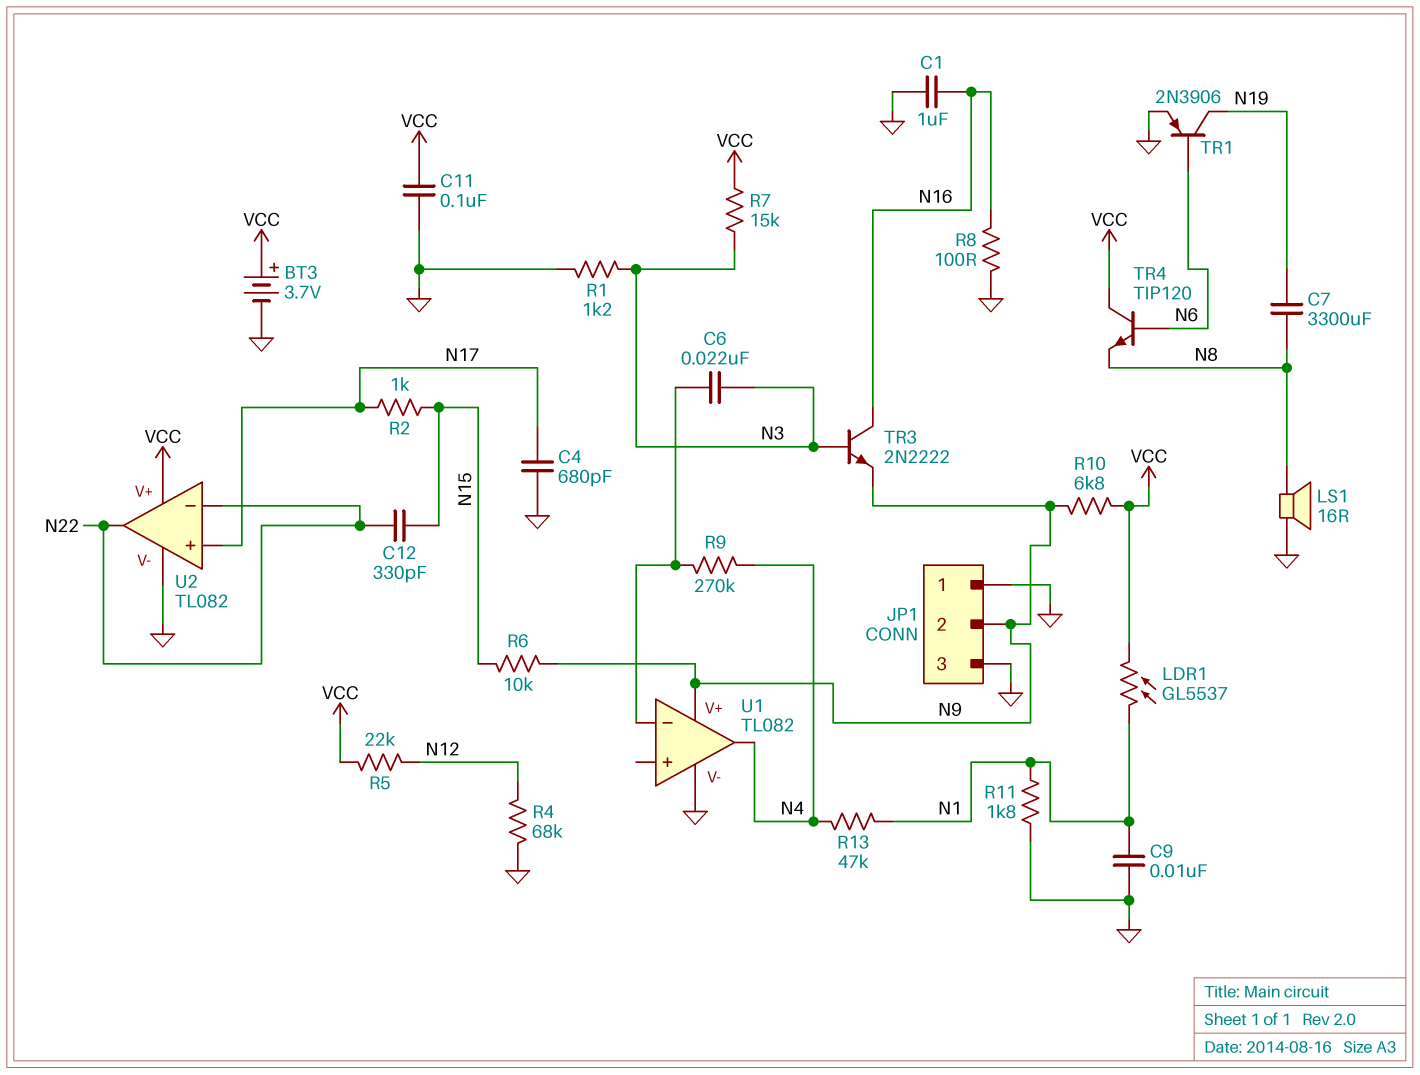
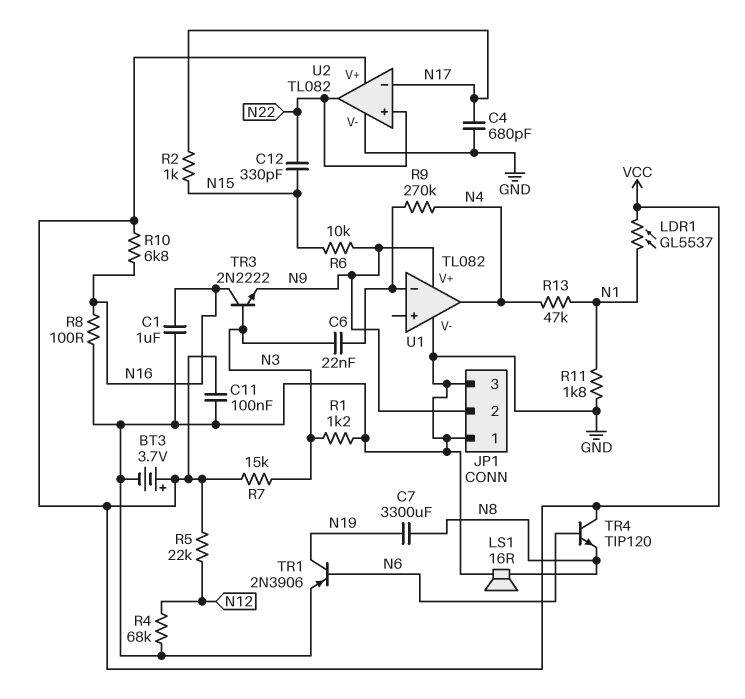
C9: 10nF (GND, N1) -> none
R10: 6.8k (N9, VCC) -> 6.8k (N16, VCC)
U2 pin in+: N17 -> N22
U2 pin in-: N22 -> N17

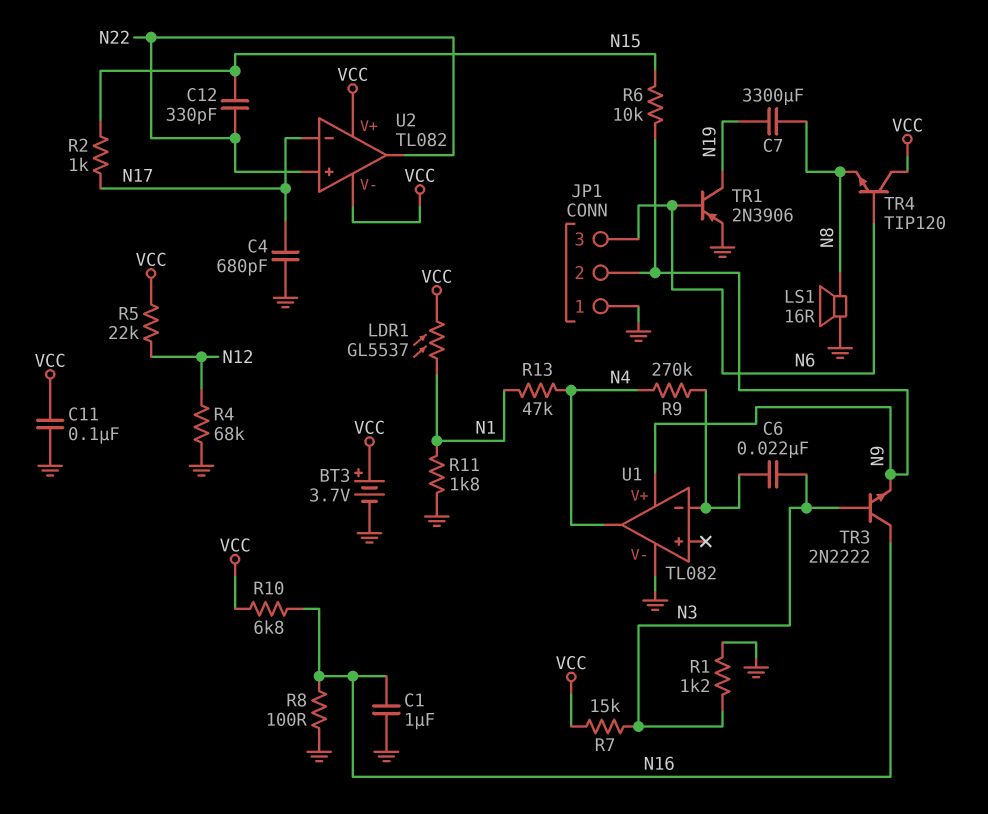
JP1 pin 3: GND -> N6
U2 pin V-: GND -> VCC

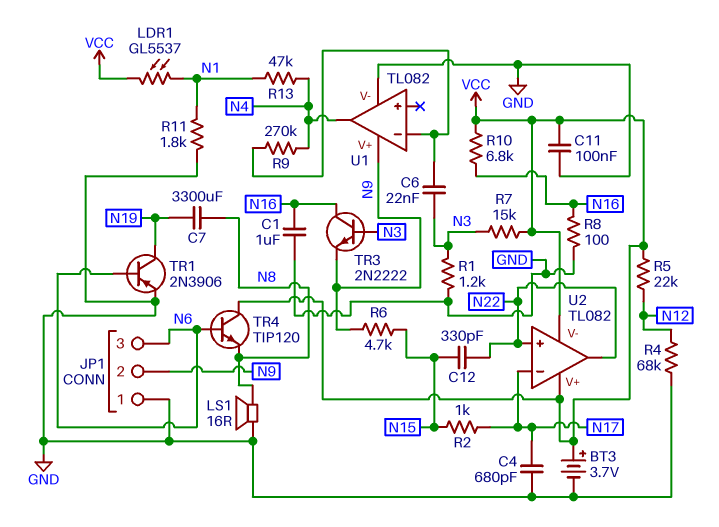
R6: 10k (N9, N15) -> 4.7k (N9, N15)

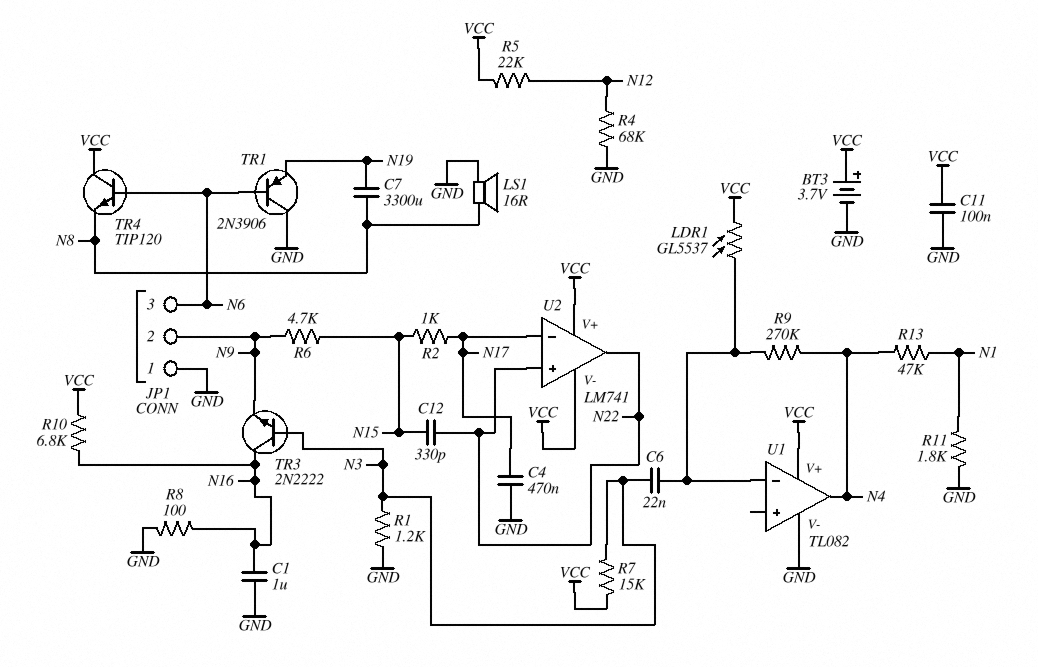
C4: 680pF (GND, N17) -> 470nF (GND, N17)
LDR1: GL5537 (N1, VCC) -> GL5537 (U1/in-, VCC)
TR1: PNP 2N3906 (B N6, C N19, E GND) -> PNP 2N3906 (B N6, C GND, E N19)
U1 pin V+: N9 -> VCC
U2: TL082 -> LM741

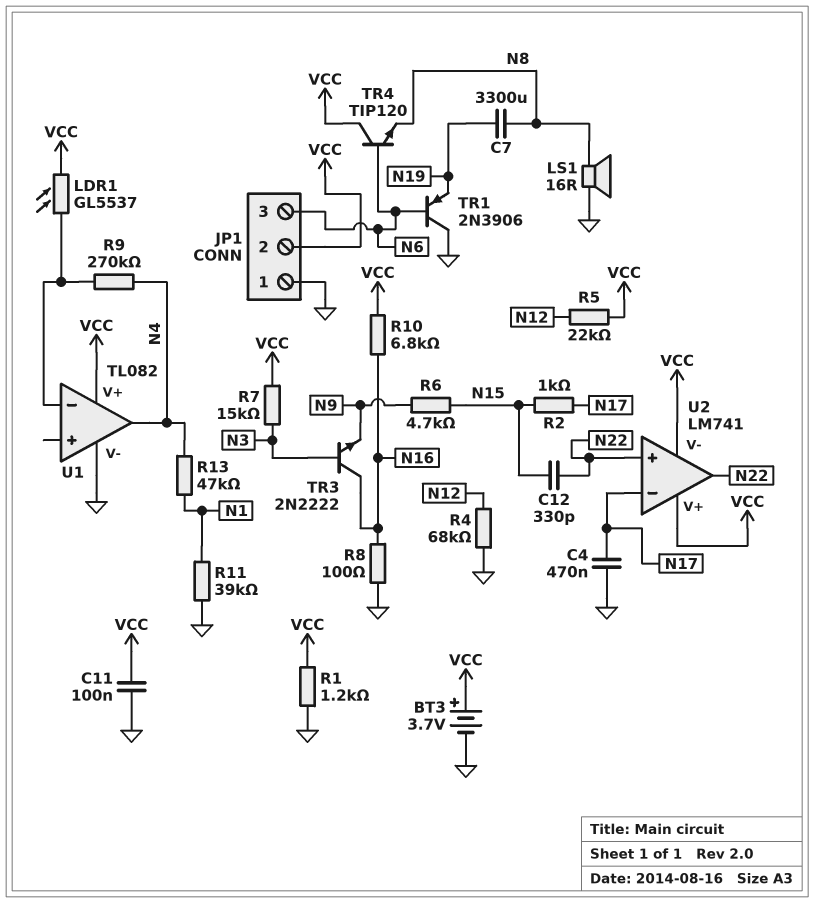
C1: 1uF (GND, N16) -> none
C6: 22nF (N3, U1/in-) -> none
JP1 pin 2: N9 -> VCC
R1: 1.2k (GND, N3) -> 1.2k (GND, VCC)
R11: 1.8k (GND, N1) -> 39k (GND, N1)

